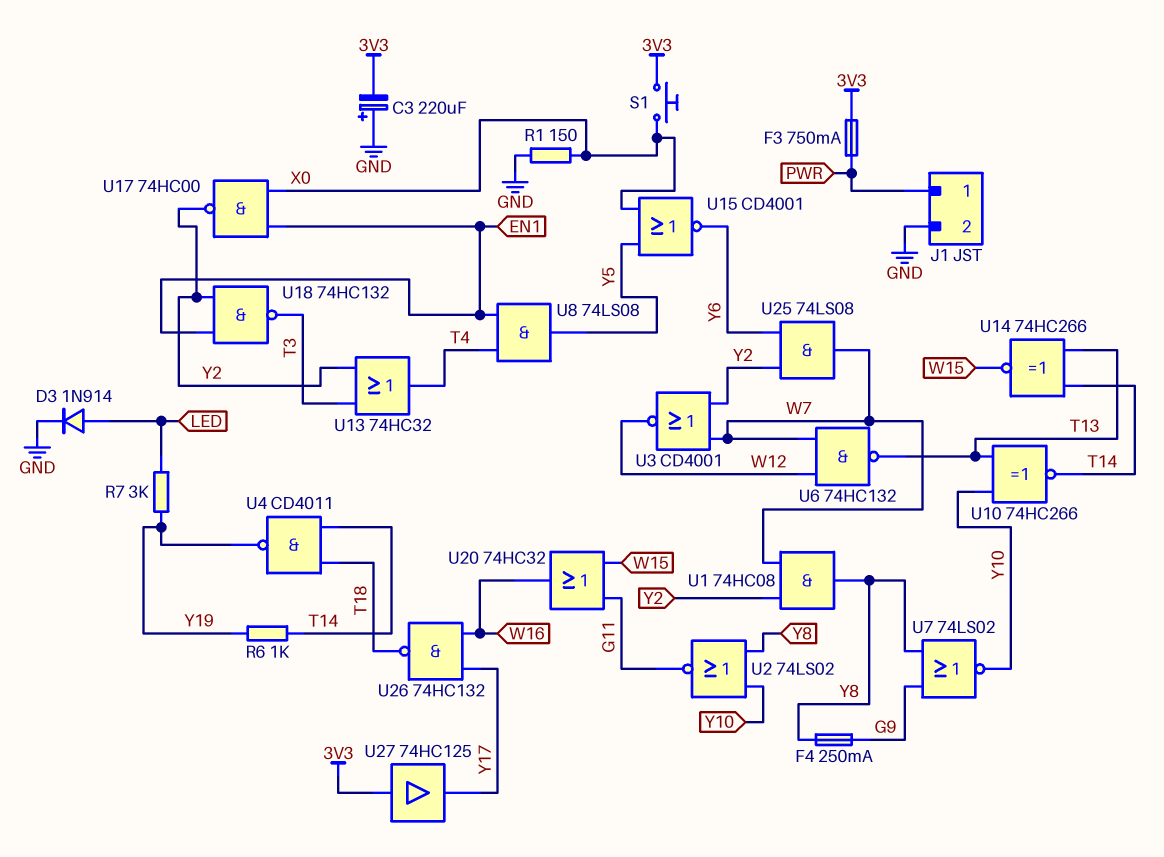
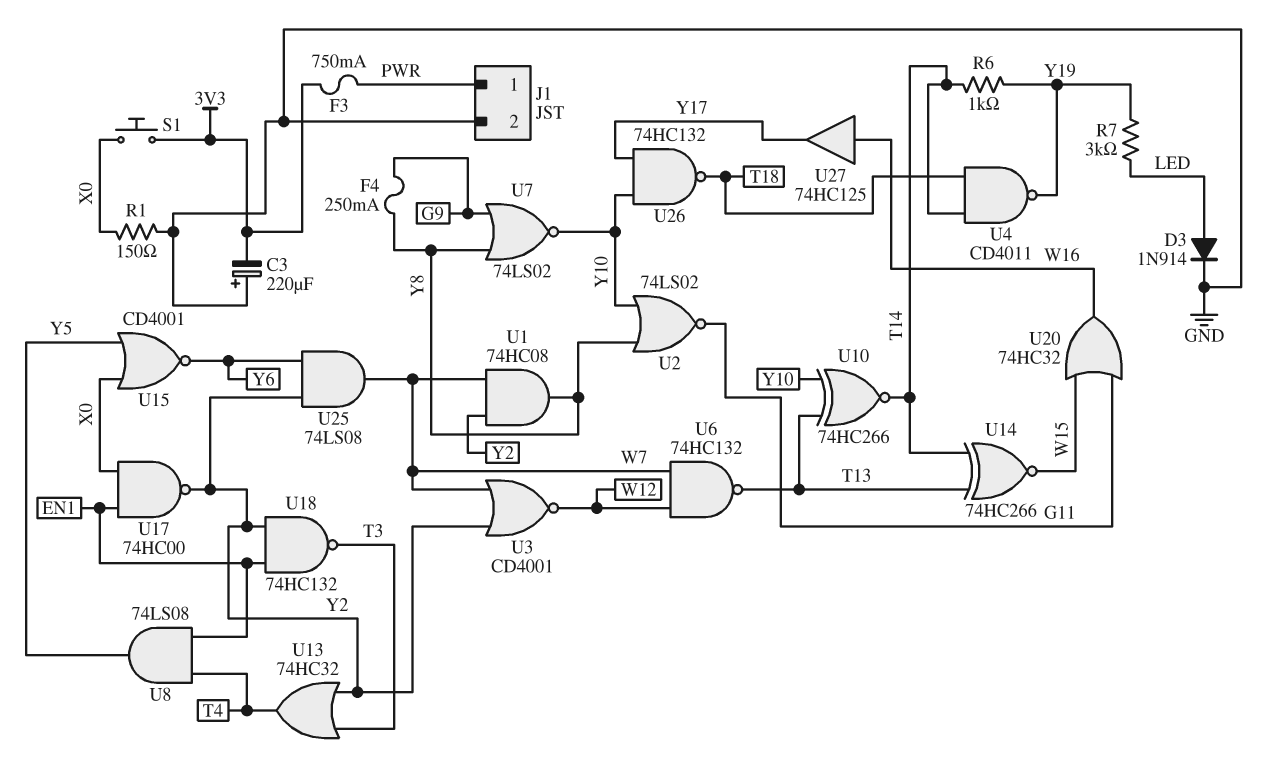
U26: NAND 74HC132 (in W16, in Y17, out T18) -> NAND 74HC132 (in Y10, in Y17, out T18)
U27: buffer 74HC125 (in 3V3, out Y17) -> buffer 74HC125 (in W16, out Y17)

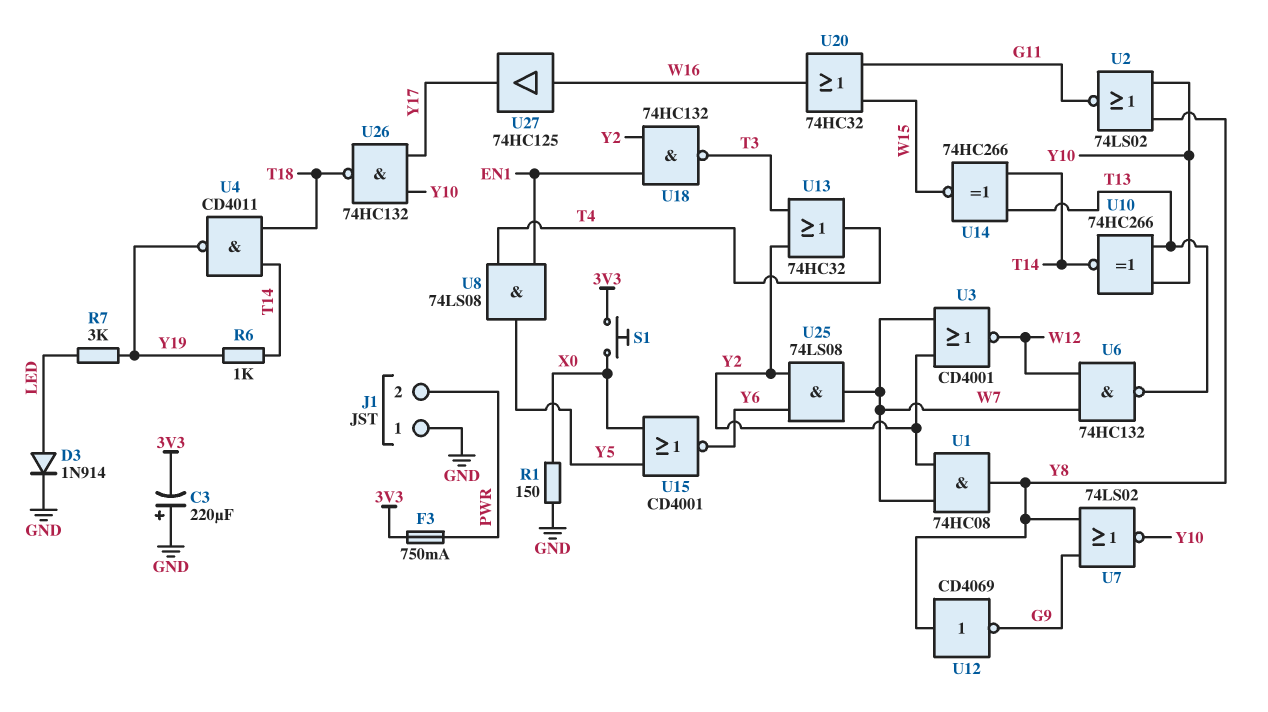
F4: 250mA (G9, Y8) -> none
J1 pin 1: PWR -> GND
J1 pin 2: GND -> PWR
U12: none -> NOT CD4069 (in Y8, out G9)
U17: NAND 74HC00 (in EN1, in X0, out Y2) -> none

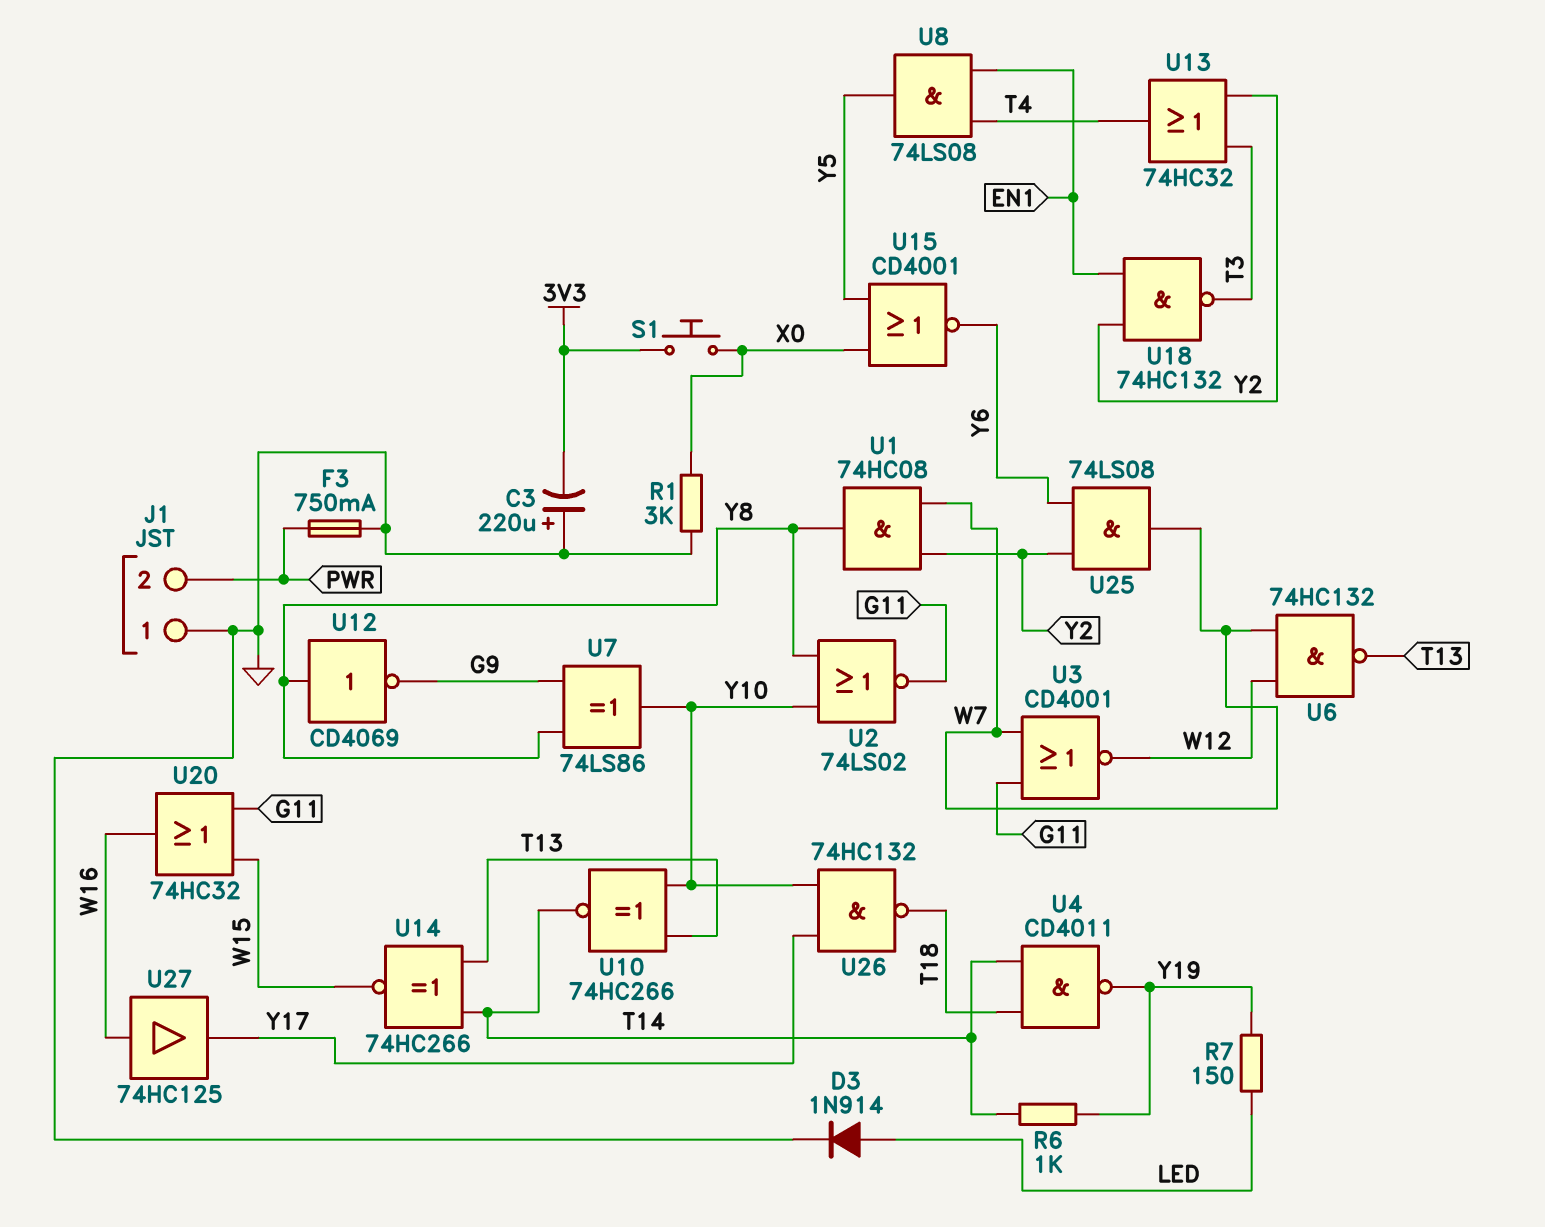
F3: 750mA (3V3, PWR) -> 750mA (GND, PWR)
R1: 150 (GND, X0) -> 3k (GND, X0)
R7: 3k (LED, Y19) -> 150 (LED, Y19)
U3: NOR CD4001 (in W7, in Y2, out W12) -> NOR CD4001 (in G11, in W7, out W12)
U7: NOR 74LS02 (in G9, in Y8, out Y10) -> XOR 74LS86 (in G9, in Y8, out Y10)

